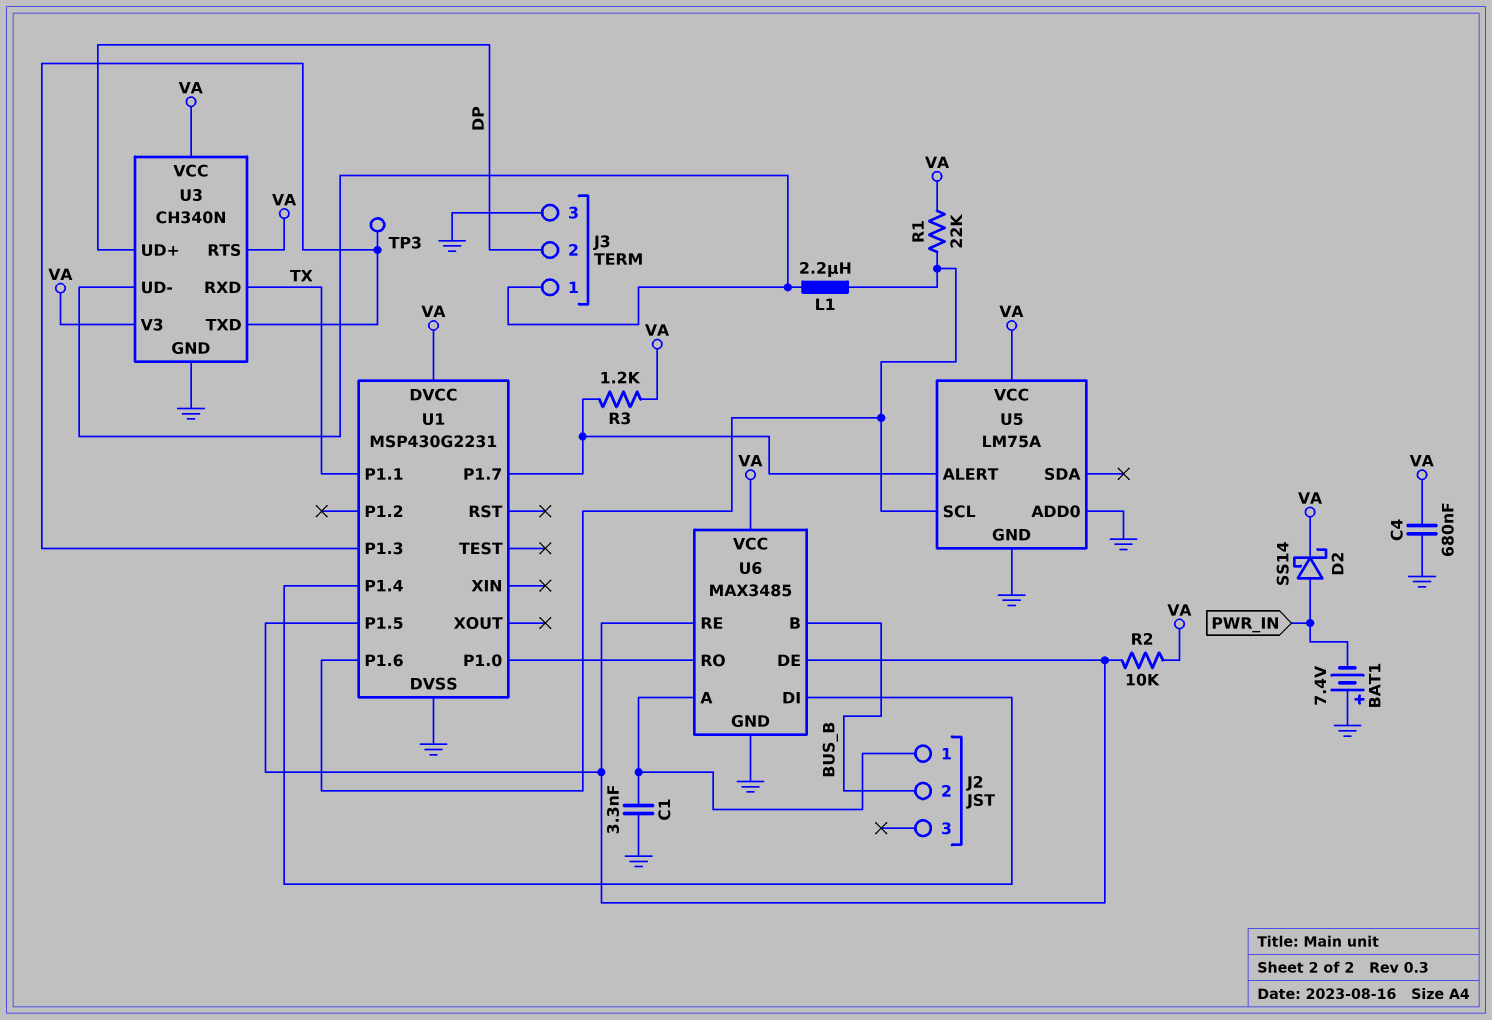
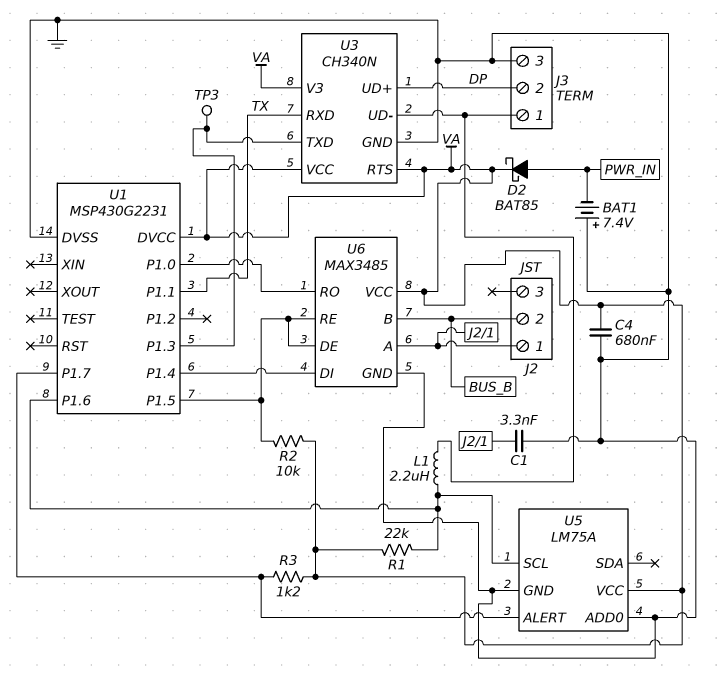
D2: schottky SS14 (A PWR_IN, K VA) -> schottky BAT85 (A PWR_IN, K VA)

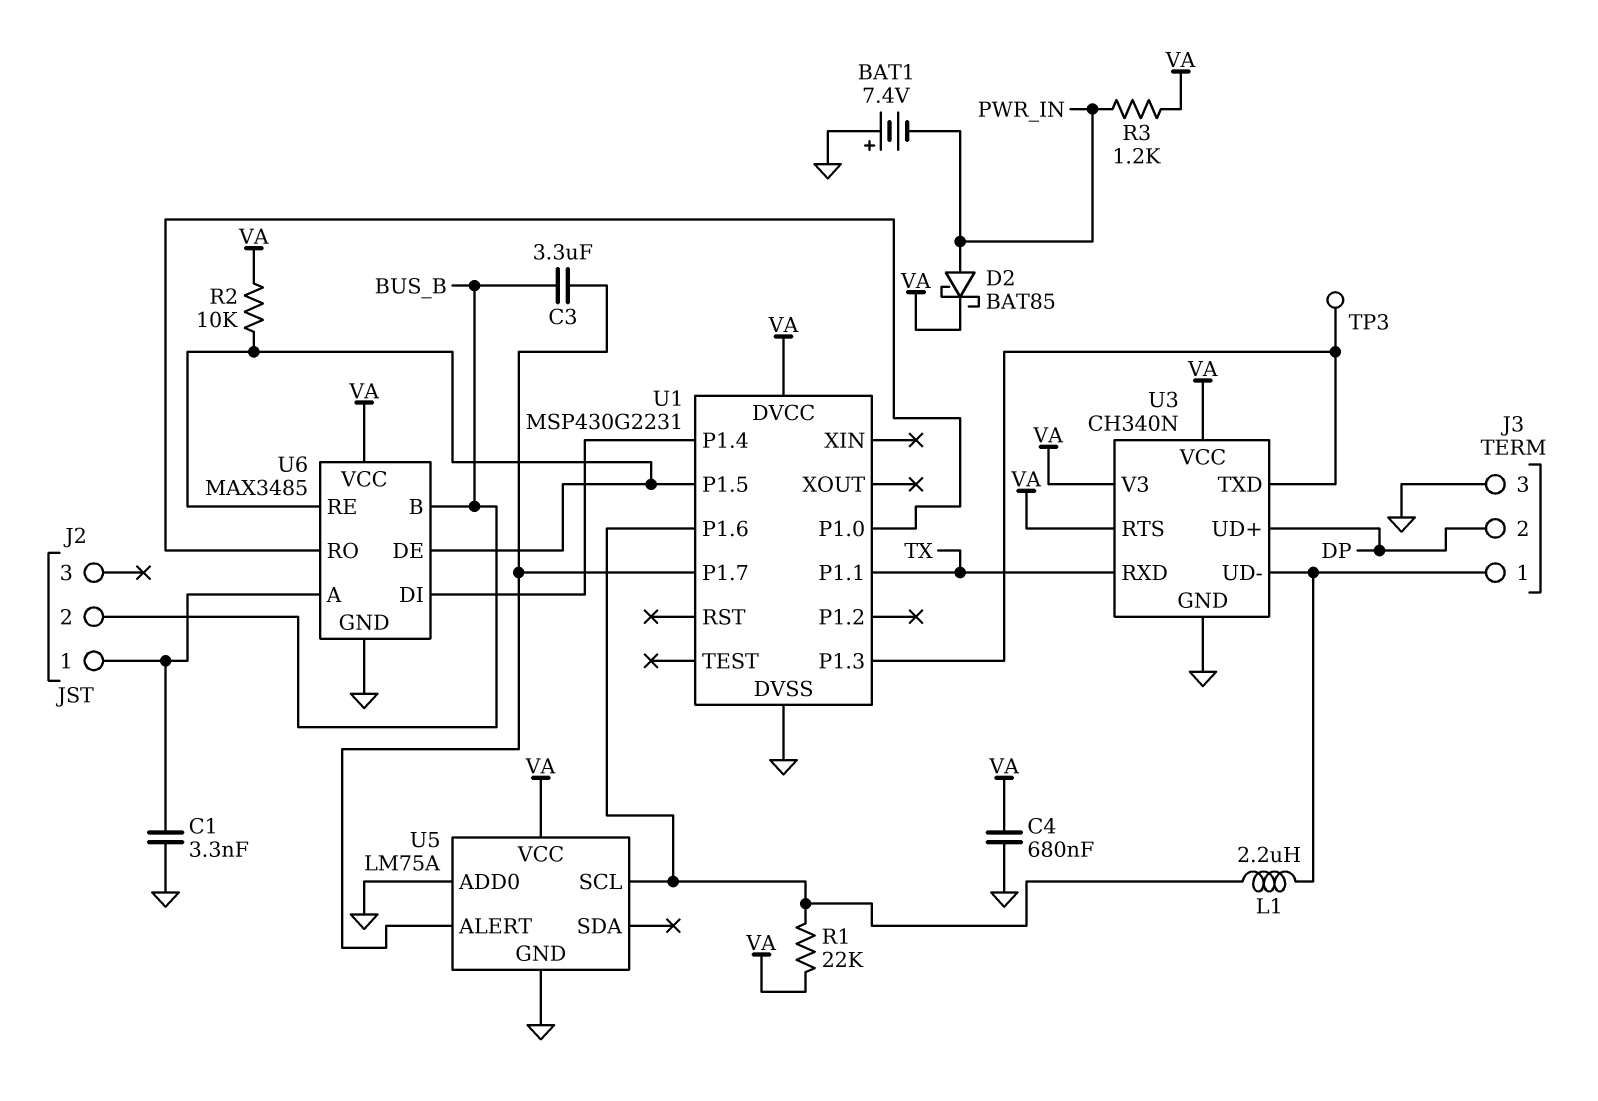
C3: none -> 3.3uF (BUS_B, U1/P1.7)
R3: 1.2k (U1/P1.7, VA) -> 1.2k (PWR_IN, VA)

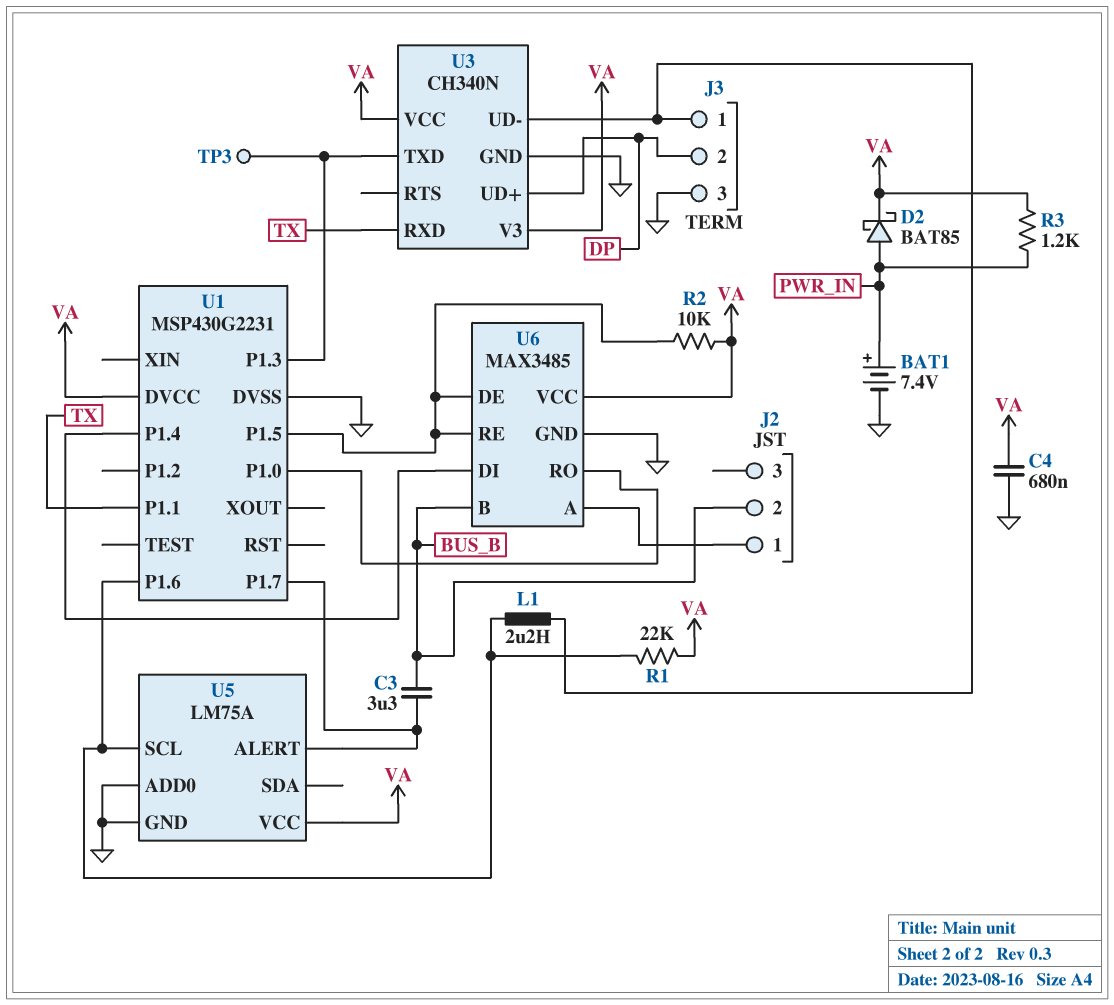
BAT1: 7.4V (plus GND, minus PWR_IN) -> 7.4V (plus PWR_IN, minus GND)
C1: 3.3nF (GND, J2/1) -> none
U3 pin RTS: VA -> none

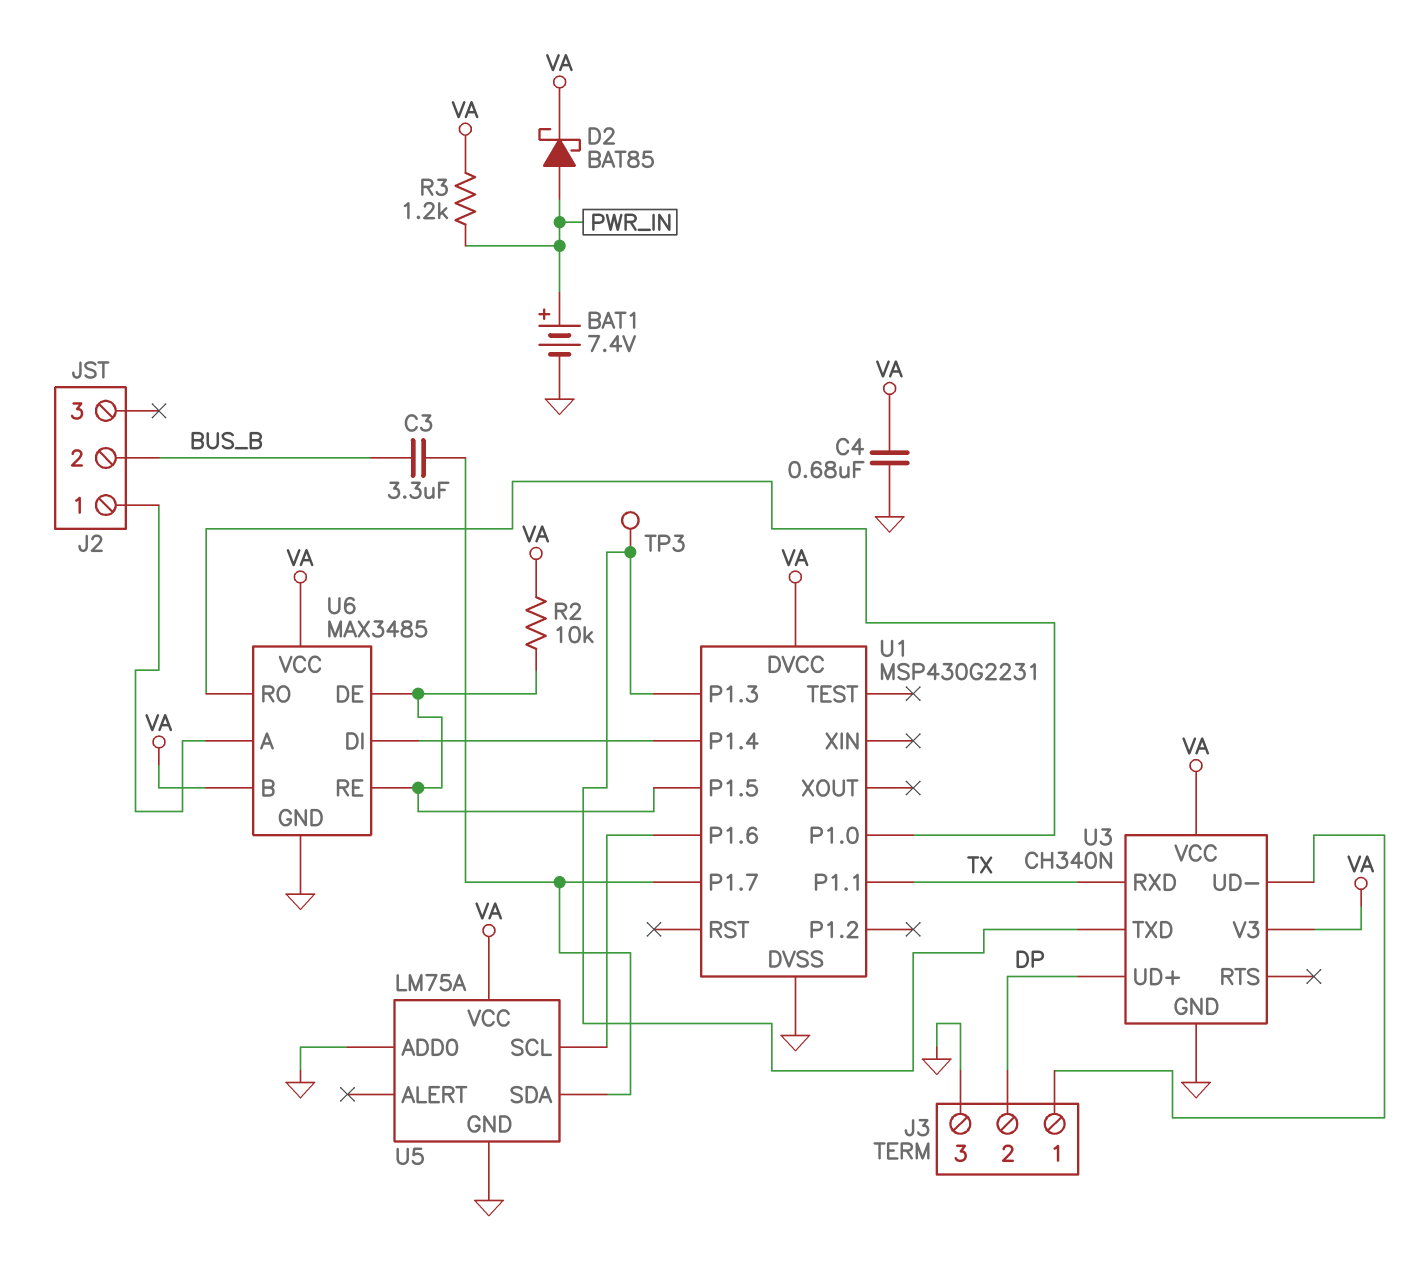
L1: 2.2uH (J3/1, U1/P1.6) -> none
R1: 22k (U1/P1.6, VA) -> none
U5 pin ALERT: U1/P1.7 -> none
U5 pin SDA: none -> U1/P1.7
U6 pin B: BUS_B -> VA

